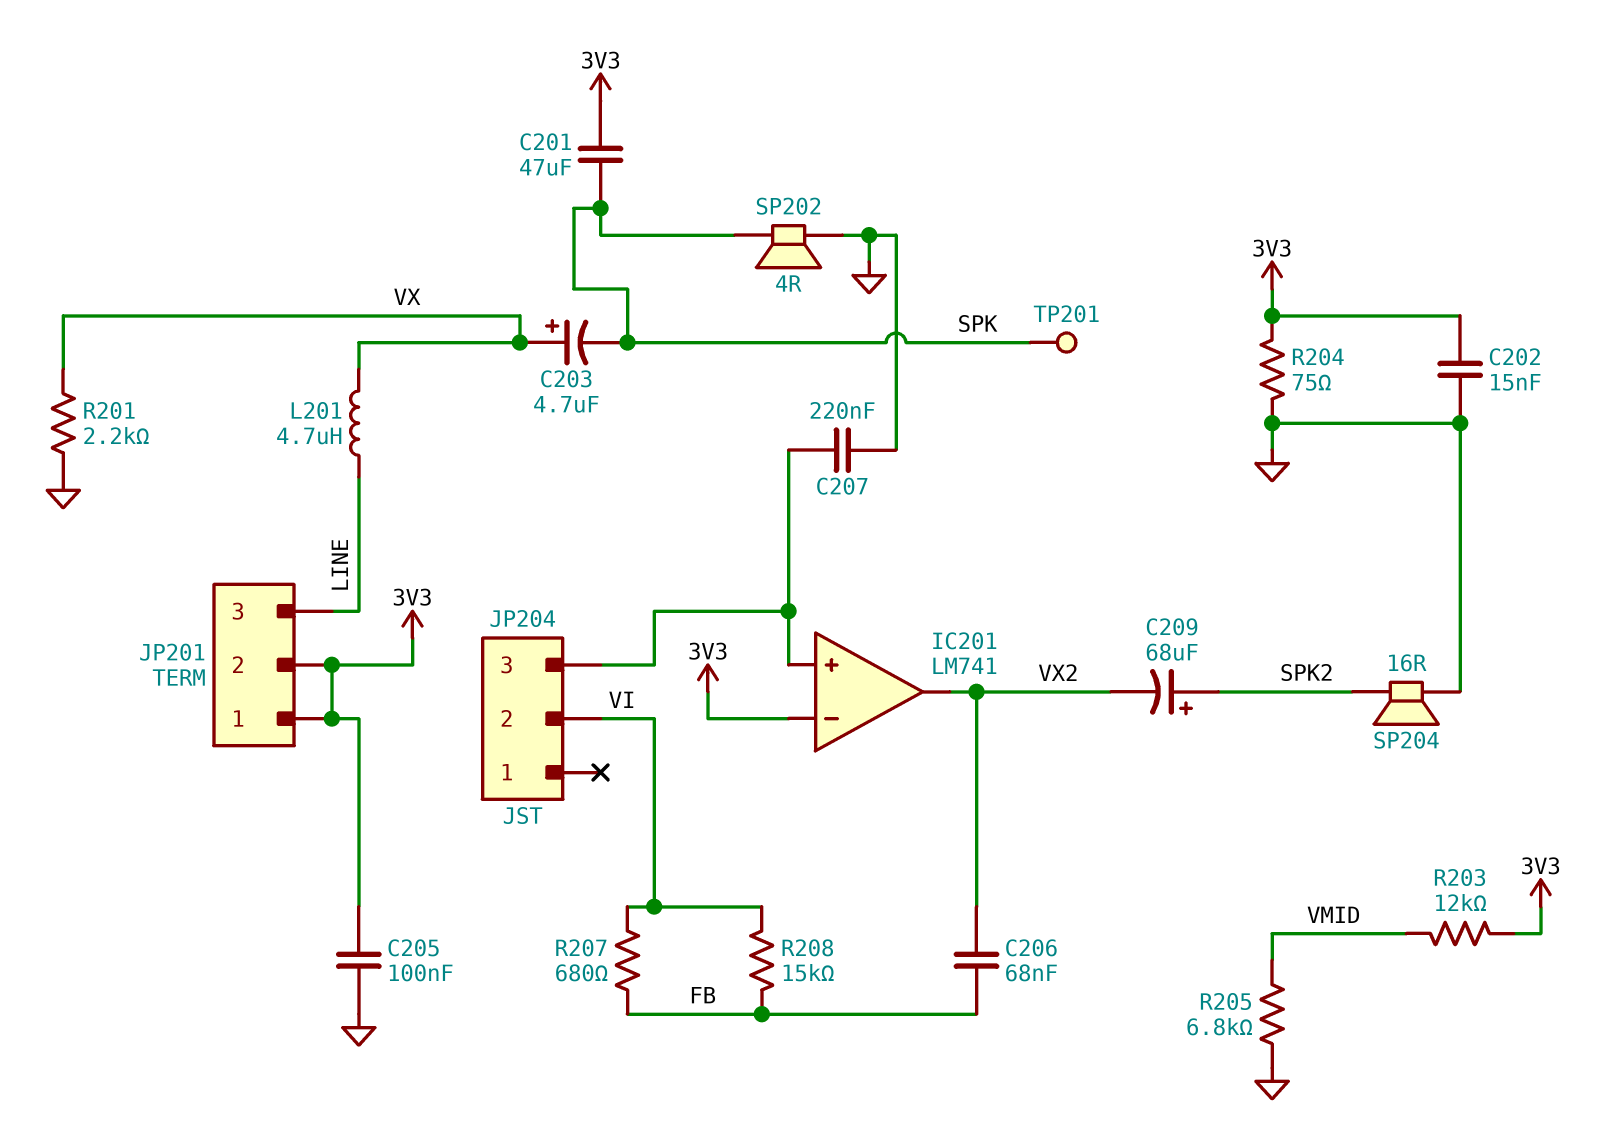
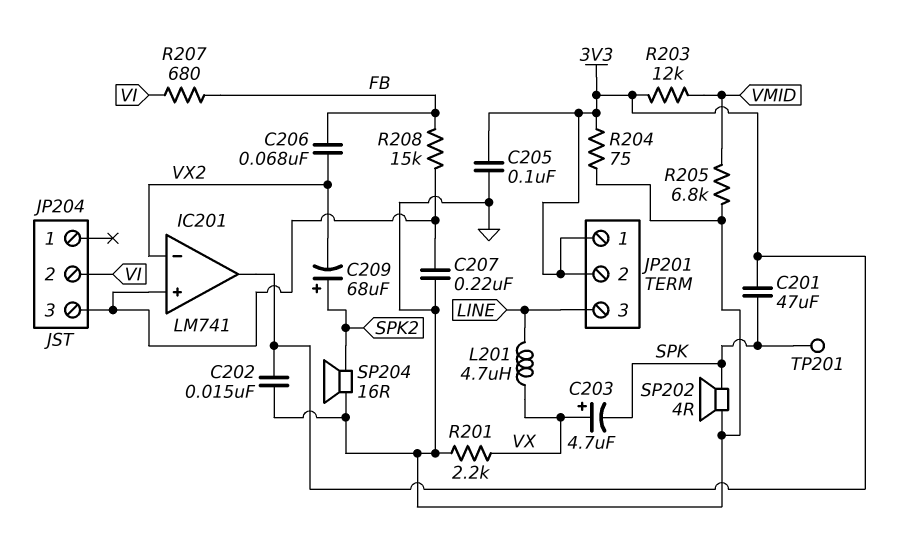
IC201 pin in-: 3V3 -> VX2
IC201 pin out: VX2 -> 3V3
R208: 15k (FB, VI) -> 15k (FB, IC201/in+)

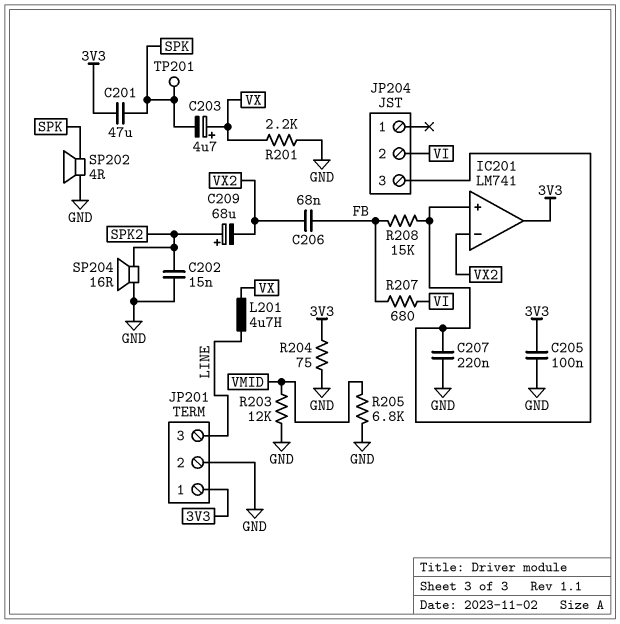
C202: 15nF (3V3, GND) -> 15nF (GND, SPK2)
JP201 pin 2: 3V3 -> GND
R203: 12k (3V3, VMID) -> 12k (GND, VMID)

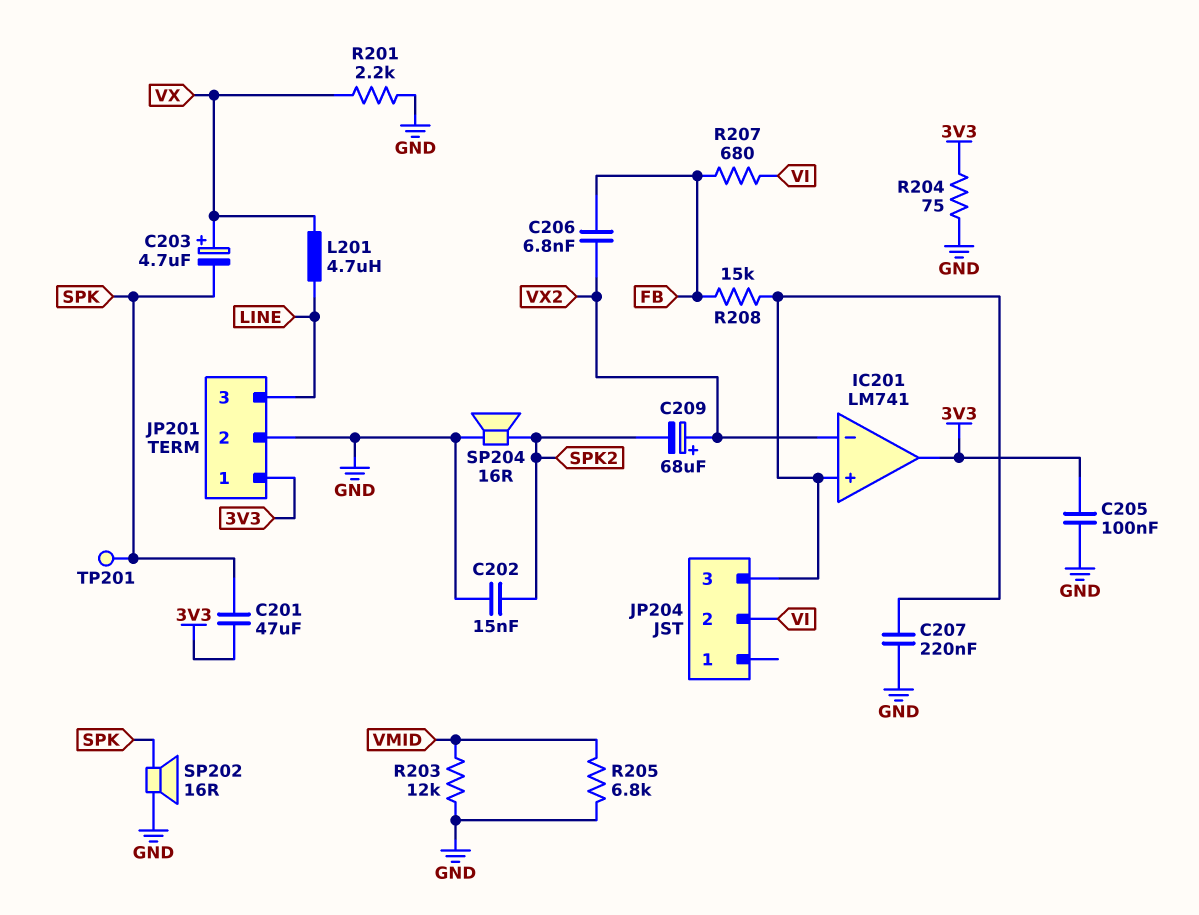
C206: 68nF (FB, VX2) -> 6.8nF (FB, VX2)
C209: 68uF (plus SPK2, minus VX2) -> 68uF (plus VX2, minus SPK2)
SP202: speaker 4R (GND, SPK) -> speaker 16R (GND, SPK)

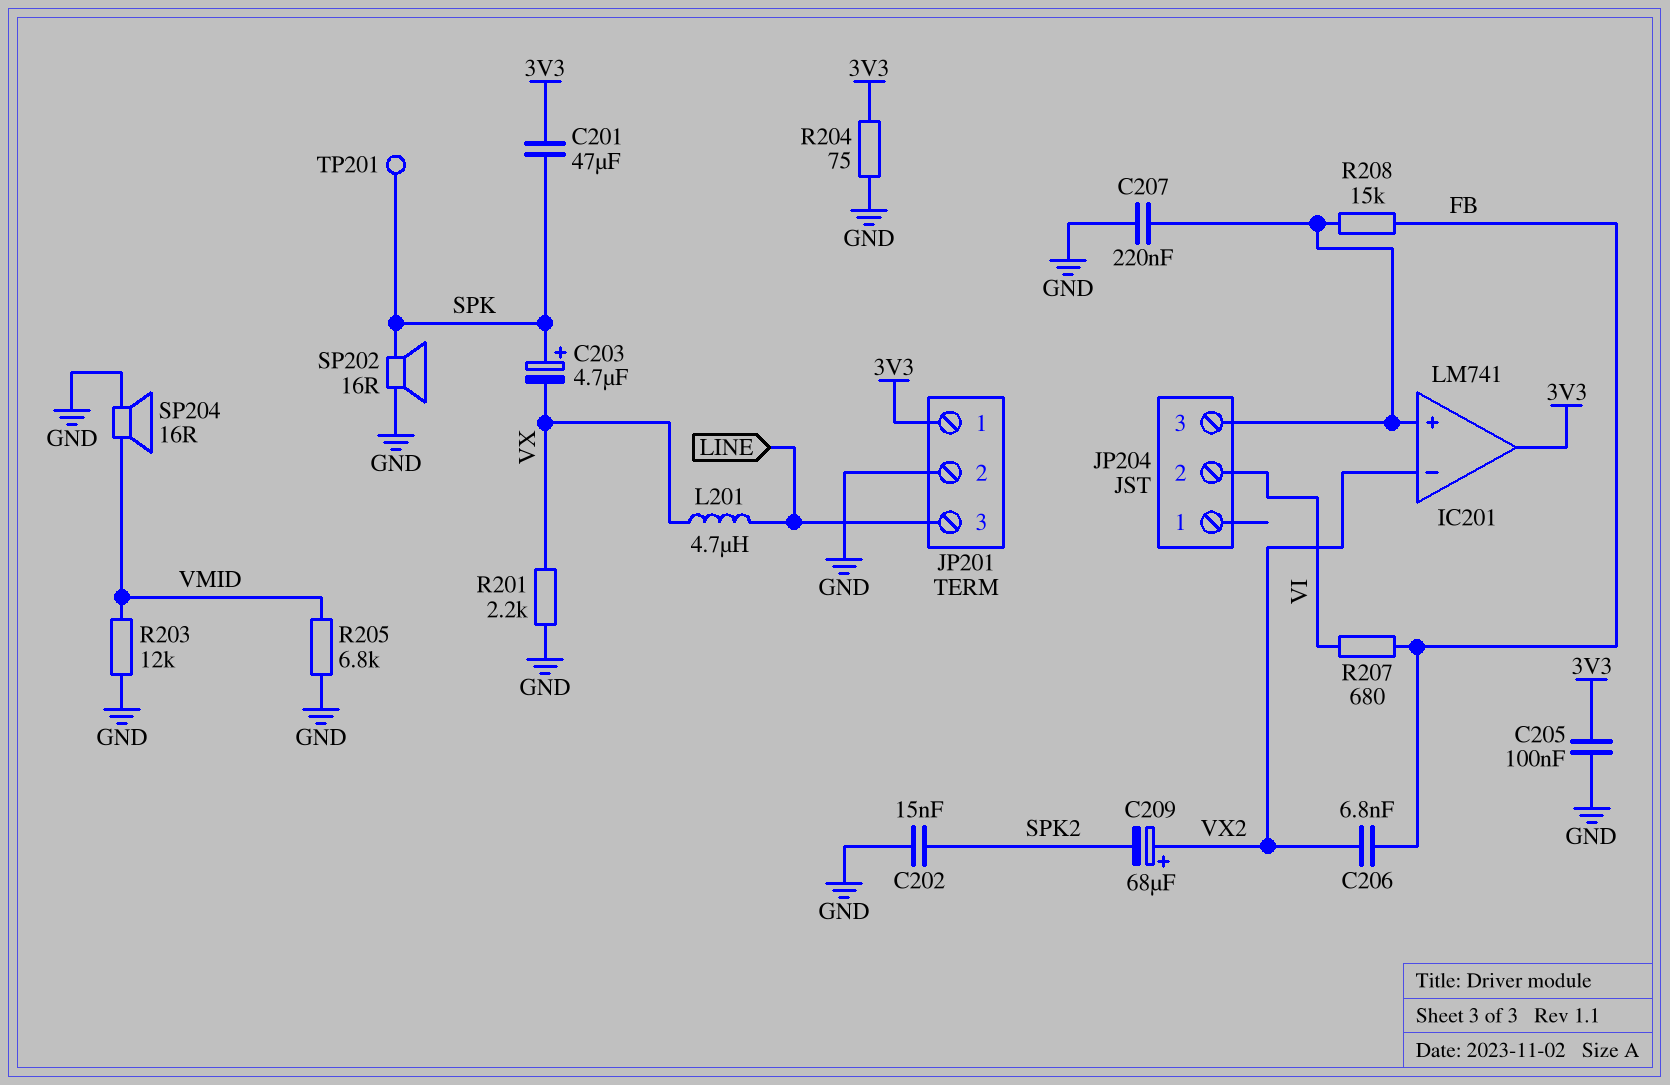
C203: 4.7uF (plus VX, minus SPK) -> 4.7uF (plus SPK, minus VX)
SP204: speaker 16R (GND, SPK2) -> speaker 16R (GND, VMID)

